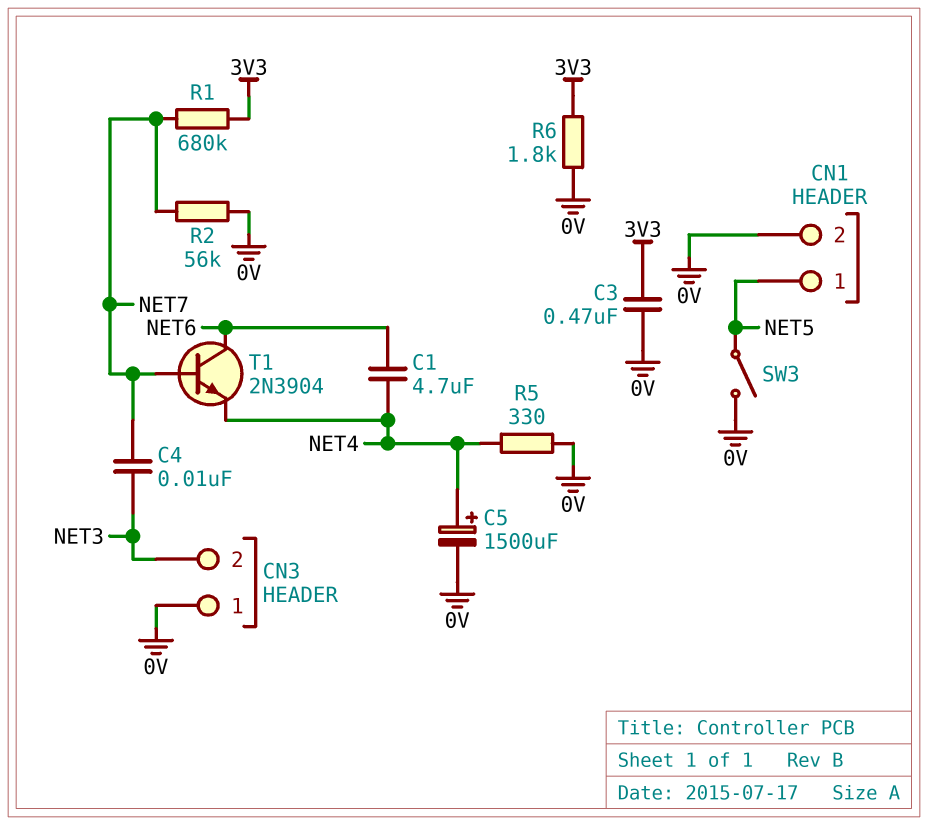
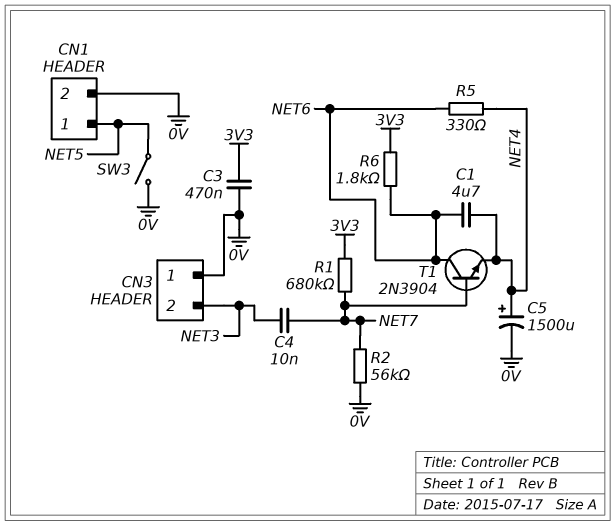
R5: 330 (0V, NET4) -> 330 (NET4, NET6)
R6: 1.8k (0V, 3V3) -> 1.8k (3V3, NET6)

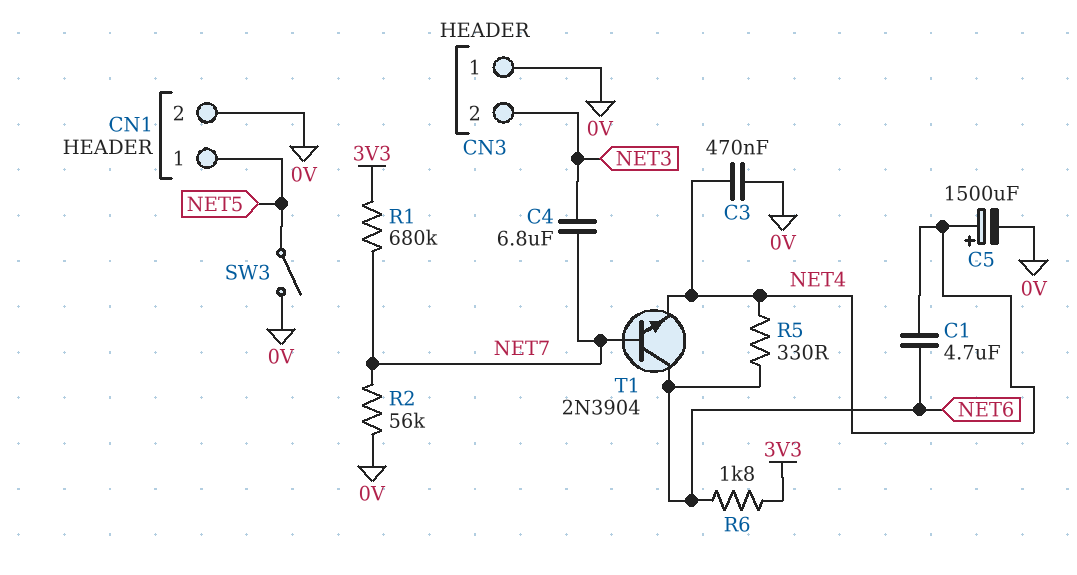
C3: 470nF (0V, 3V3) -> 470nF (0V, NET4)
C4: 10nF (NET3, NET7) -> 6.8uF (NET3, NET7)

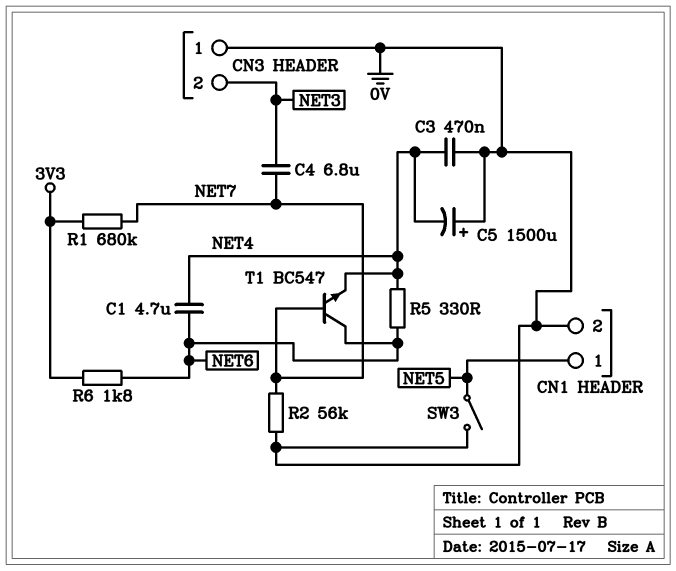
C5: 1500uF (plus NET4, minus 0V) -> 1500uF (plus 0V, minus NET4)
T1: NPN 2N3904 (B NET7, C NET6, E NET4) -> NPN BC547 (B NET7, C NET6, E NET4)

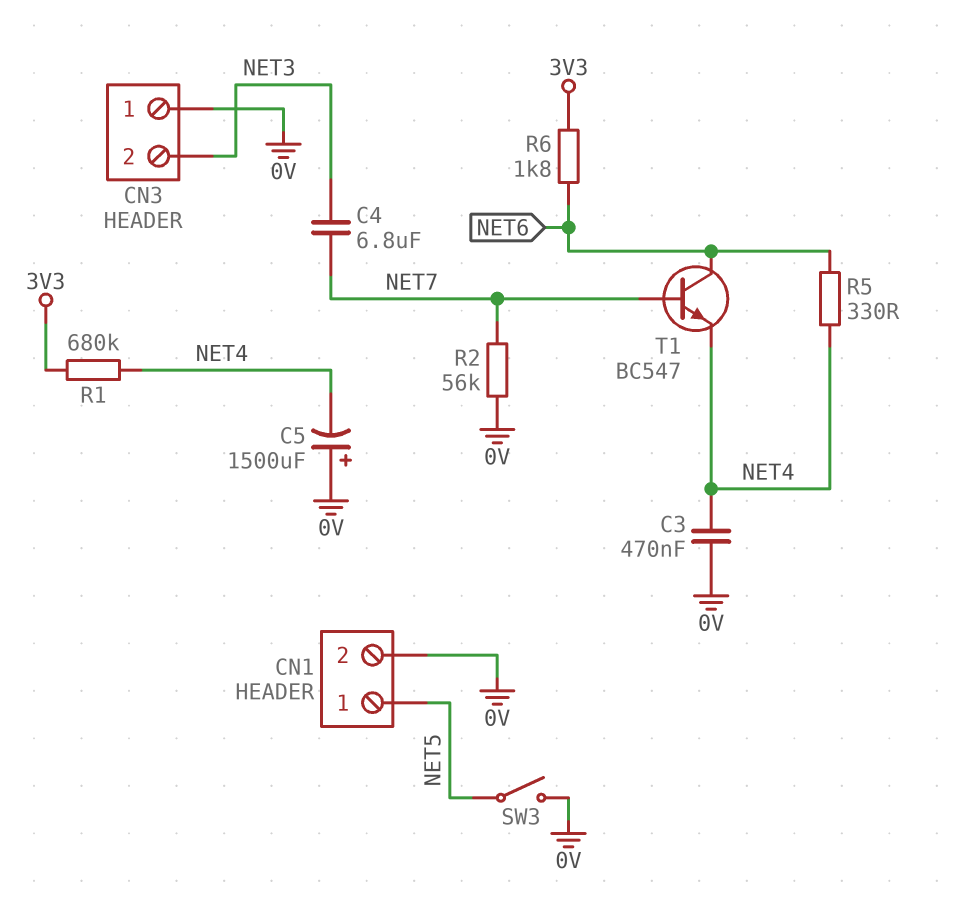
C1: 4.7uF (NET4, NET6) -> none
R1: 680k (3V3, NET7) -> 680k (3V3, NET4)

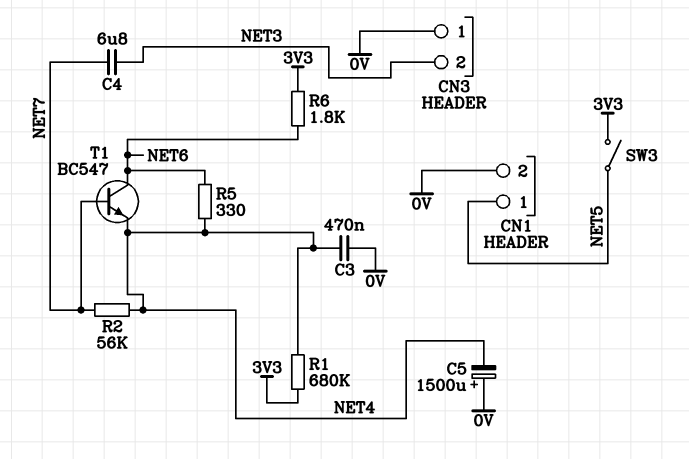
R2: 56k (0V, NET7) -> 56k (NET4, NET7)
SW3: switch (0V, NET5) -> switch (3V3, NET5)

